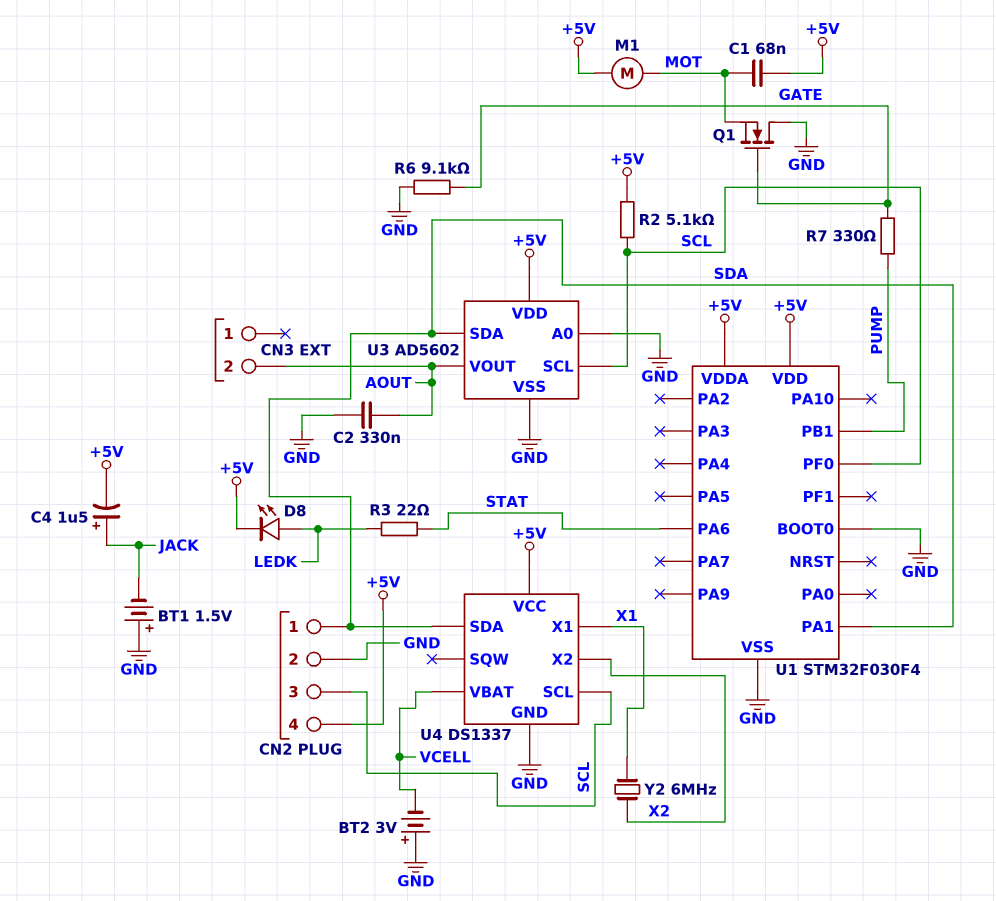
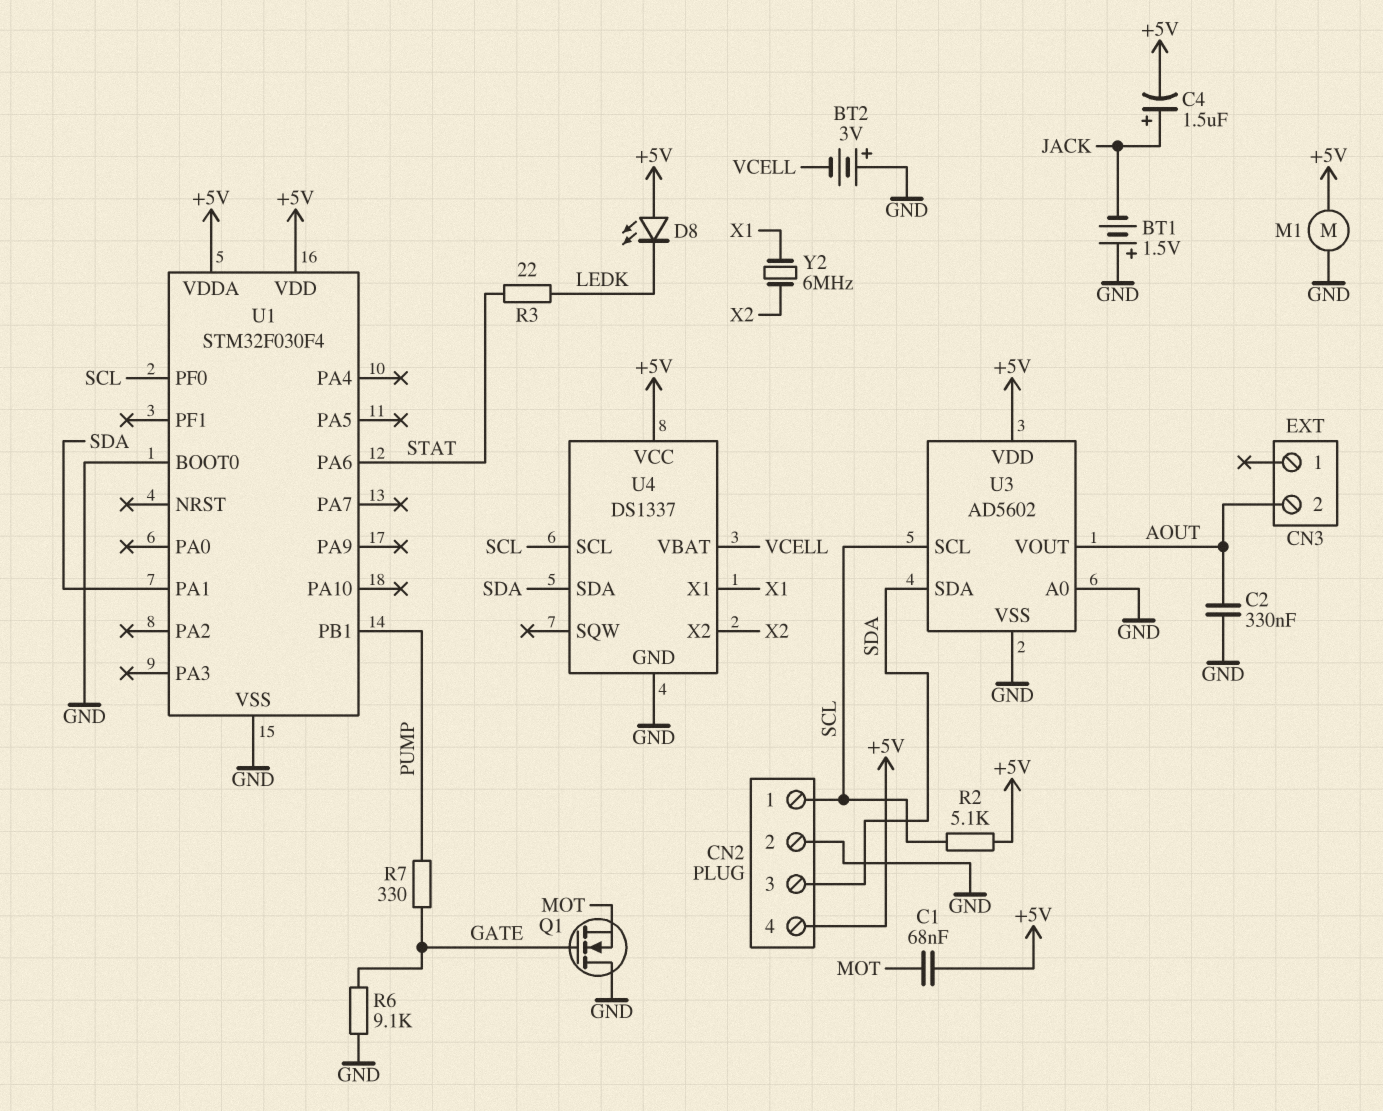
CN2 pin 1: SDA -> SCL
CN2 pin 3: SCL -> SDA
D8: LED (A LEDK, K +5V) -> LED (A +5V, K LEDK)
M1: motor (+5V, MOT) -> motor (+5V, GND)

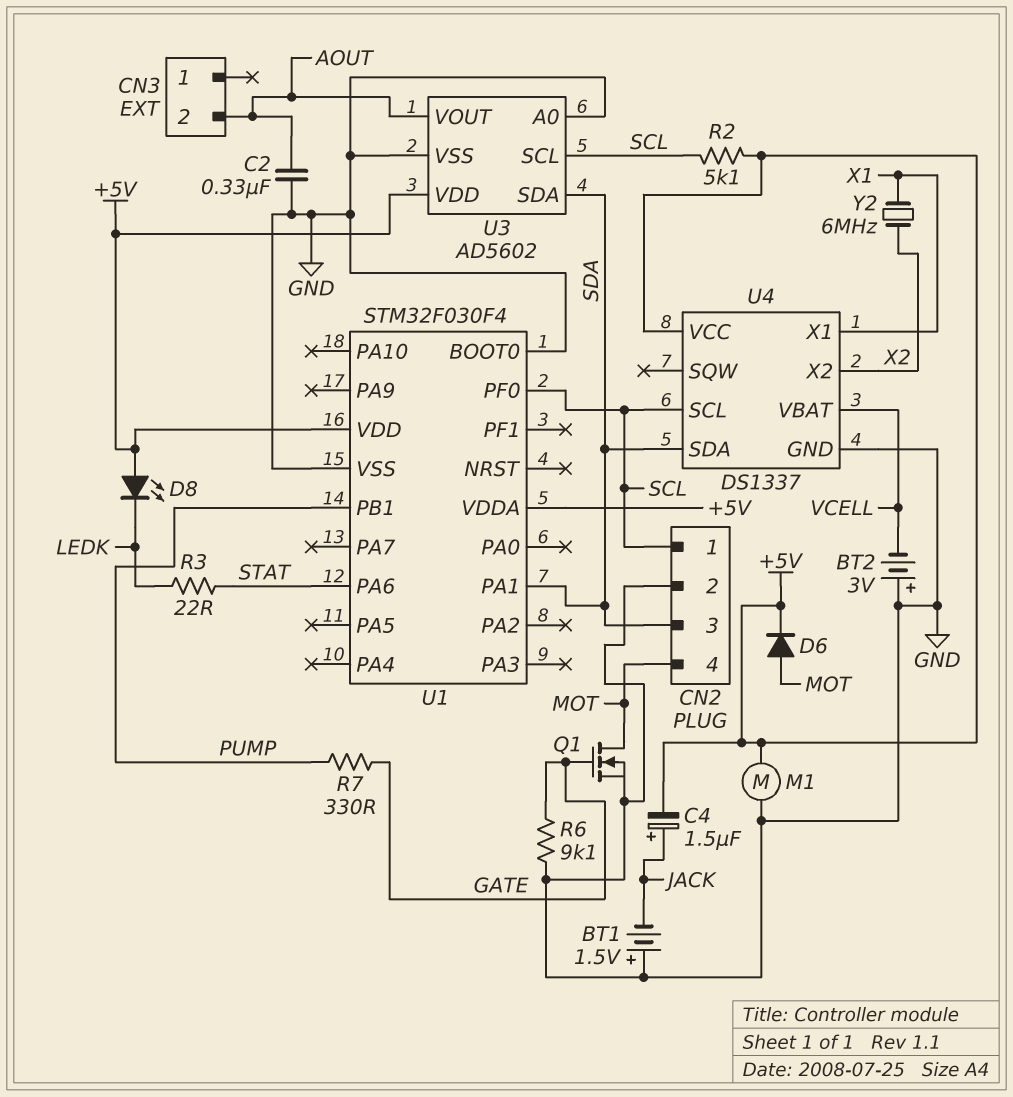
C1: 68nF (+5V, MOT) -> none
CN2 pin 4: +5V -> MOT
D6: none -> diode (A MOT, K +5V)
Q1: NMOS (G GATE, D GND, S MOT) -> NMOS (G GATE, D MOT, S GND)

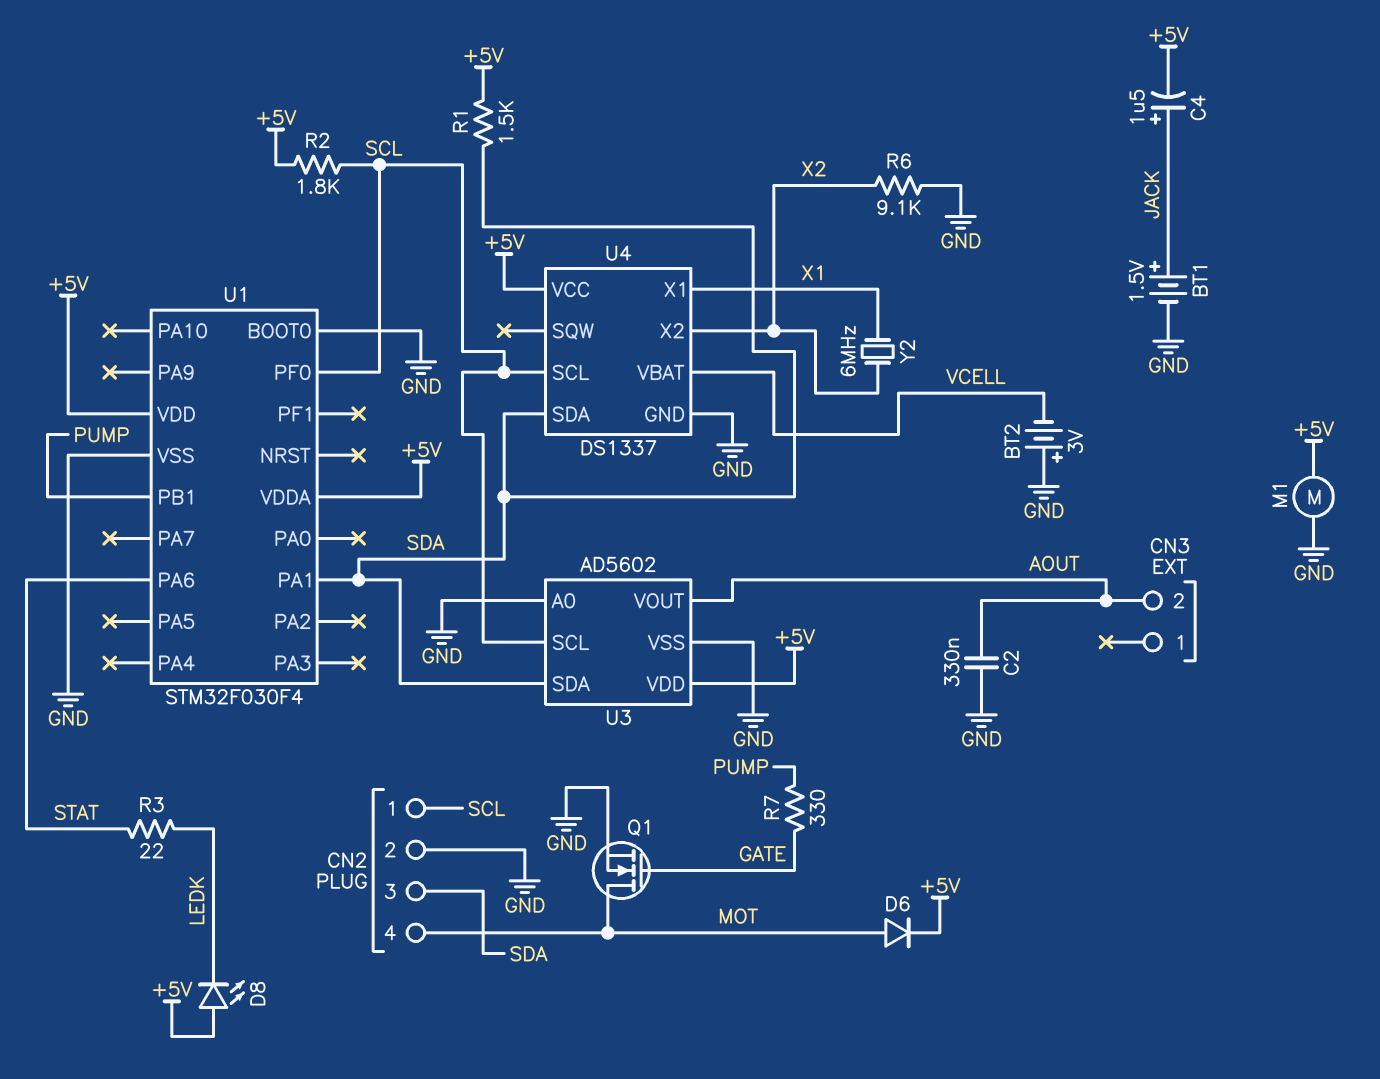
BT1: 1.5V (plus GND, minus JACK) -> 1.5V (plus JACK, minus GND)
R1: none -> 1.5k (+5V, SDA)
R2: 5.1k (+5V, SCL) -> 1.8k (+5V, SCL)
R6: 9.1k (GATE, GND) -> 9.1k (GND, X2)

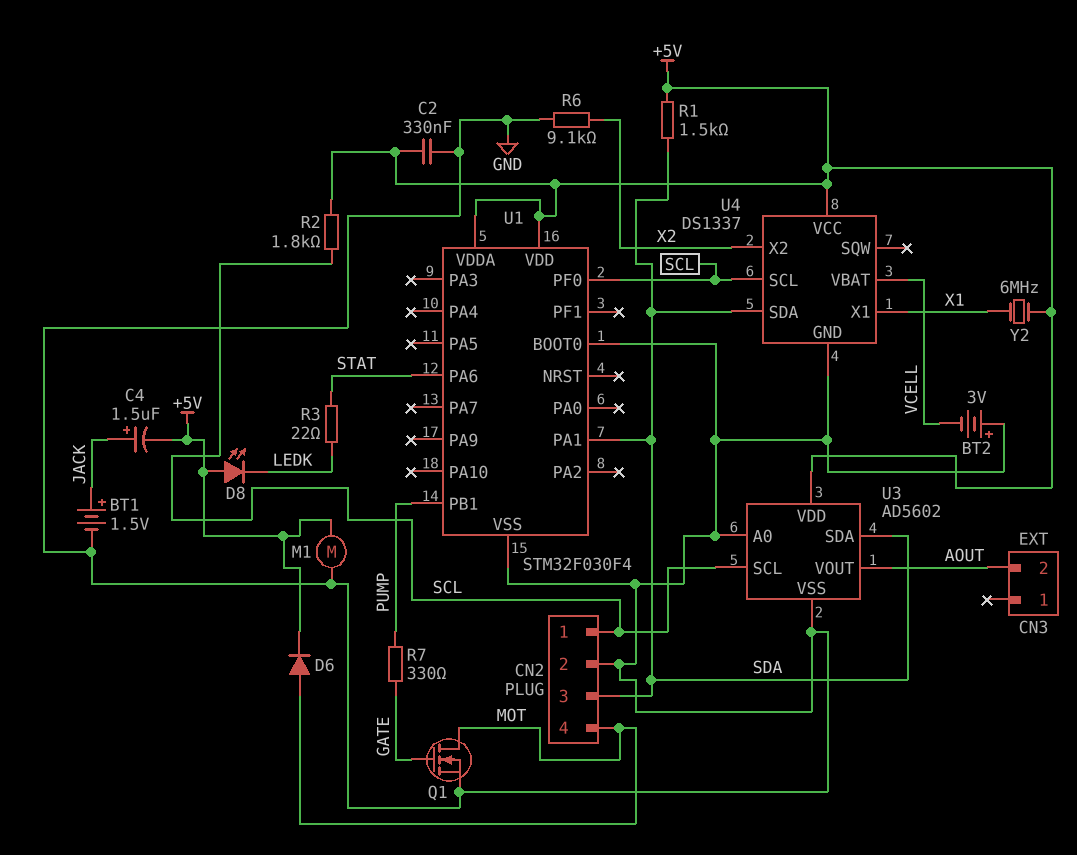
C2: 330nF (AOUT, GND) -> 330nF (+5V, GND)
Y2: 6MHz (X1, X2) -> 6MHz (+5V, X1)

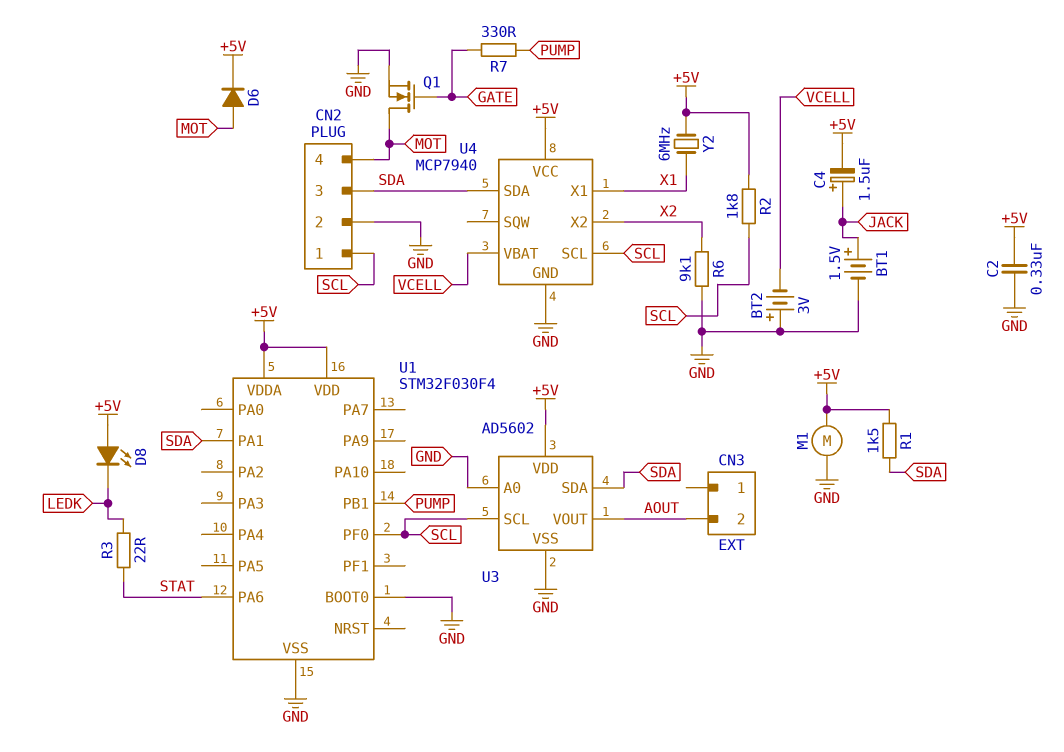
U4: DS1337 -> MCP7940

